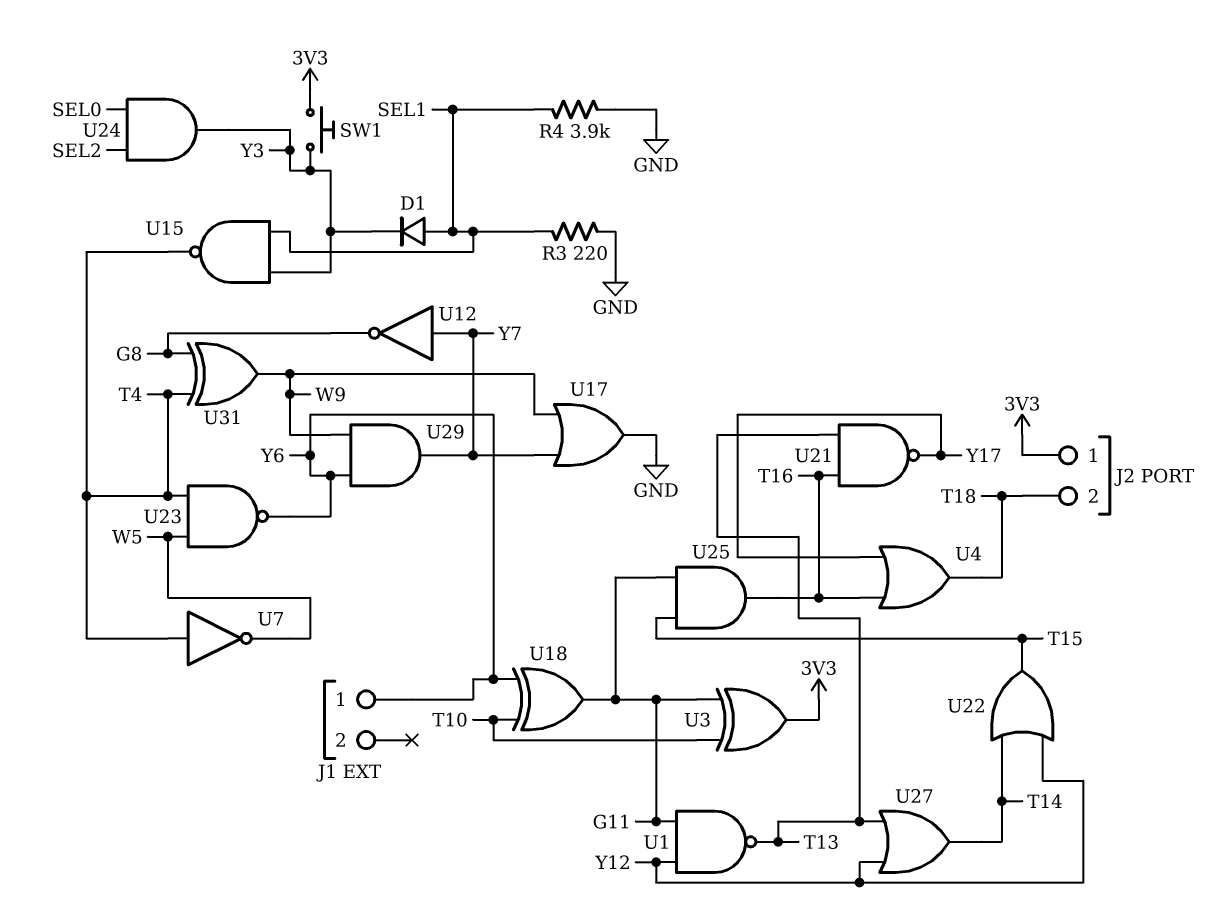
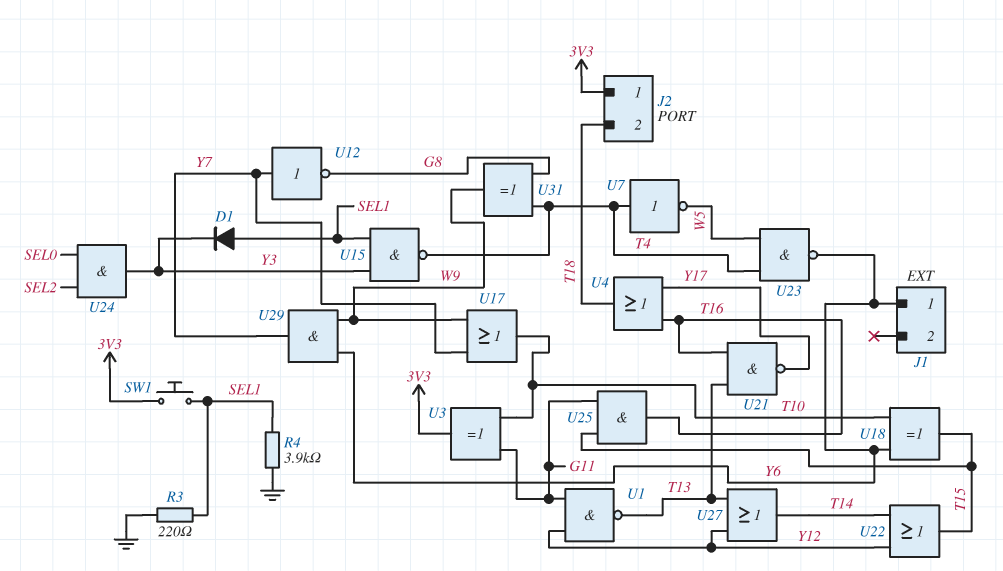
SW1: button (3V3, Y3) -> button (3V3, SEL1)
U17: OR (in W9, in Y7, out GND) -> OR (in W9, in Y7, out T10)
U18: XOR (in T10, in Y6, out G11) -> XOR (in T10, in Y6, out T15)

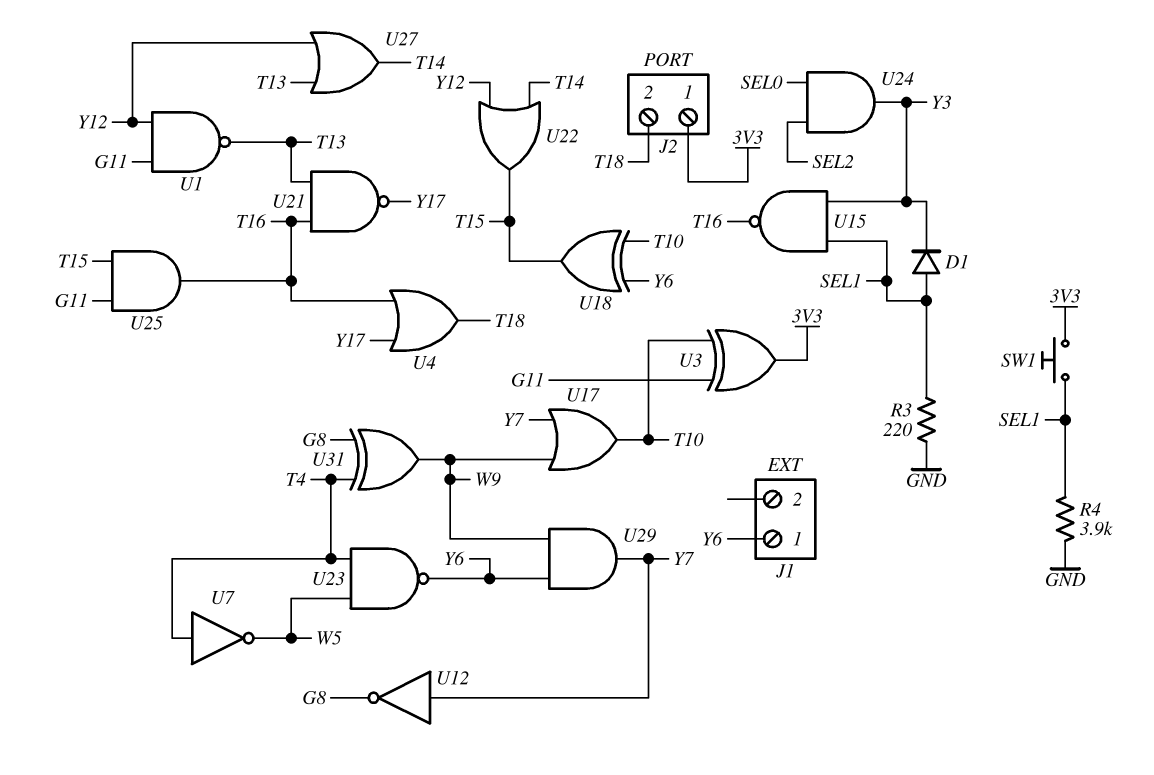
U15: NAND (in SEL1, in Y3, out T4) -> NAND (in SEL1, in Y3, out T16)

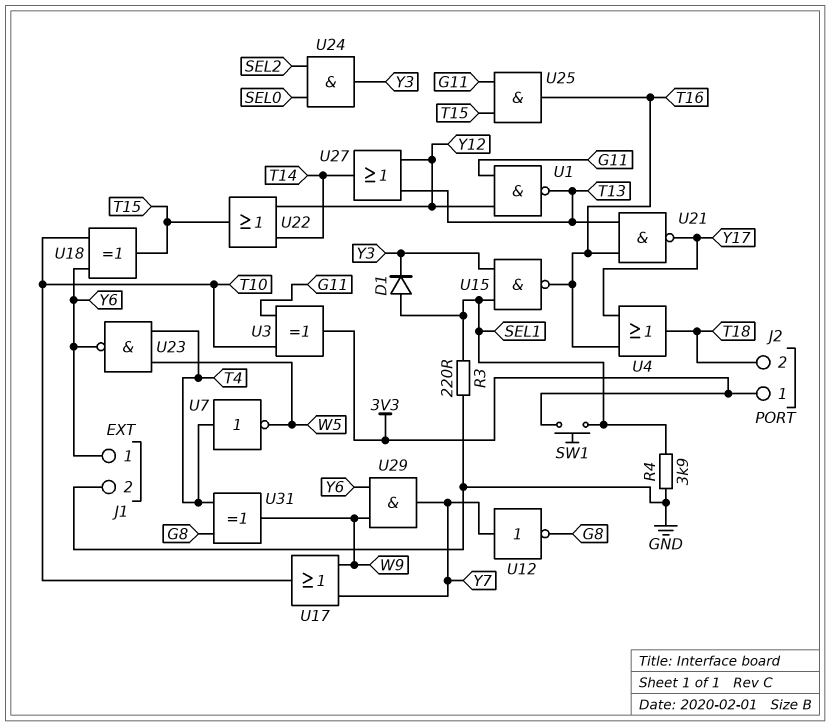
J1 pin 2: none -> GND

